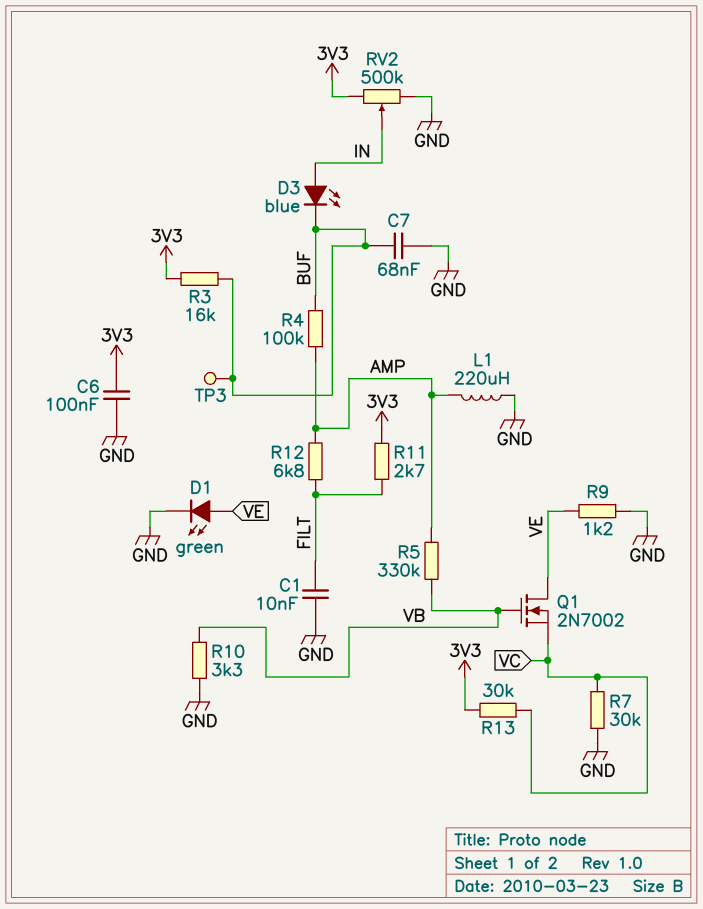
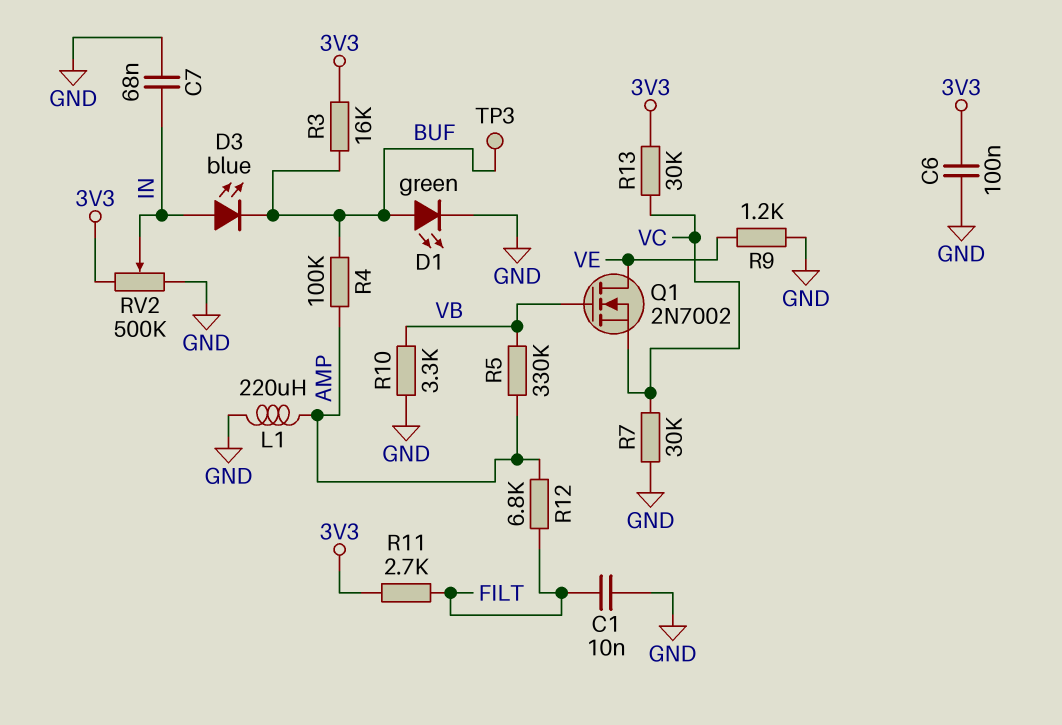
C7: 68nF (BUF, GND) -> 68nF (GND, IN)
D1: LED green (A VE, K GND) -> LED green (A BUF, K GND)

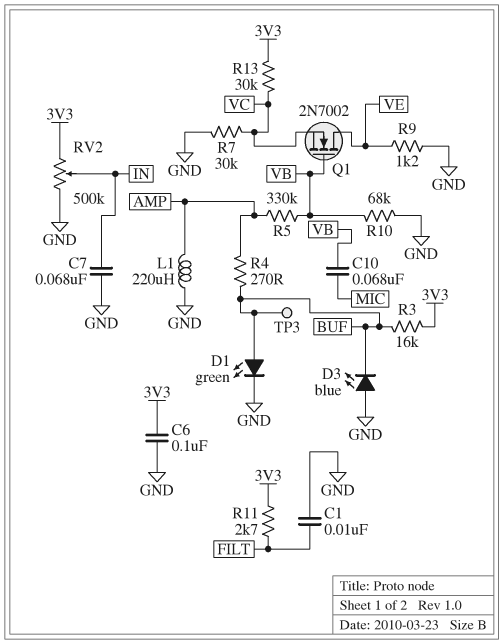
C10: none -> 68nF (MIC, VB)
D3: LED blue (A IN, K BUF) -> LED blue (A GND, K BUF)
R4: 100k (AMP, BUF) -> 270 (AMP, BUF)
R10: 3.3k (GND, VB) -> 68k (GND, VB)
R12: 6.8k (AMP, FILT) -> none

